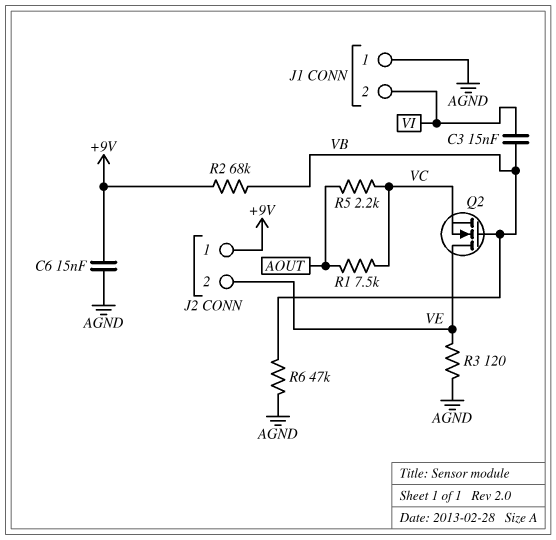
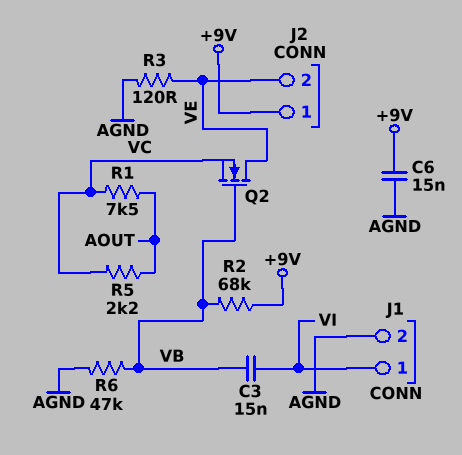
J1 pin 1: AGND -> VI
J1 pin 2: VI -> AGND

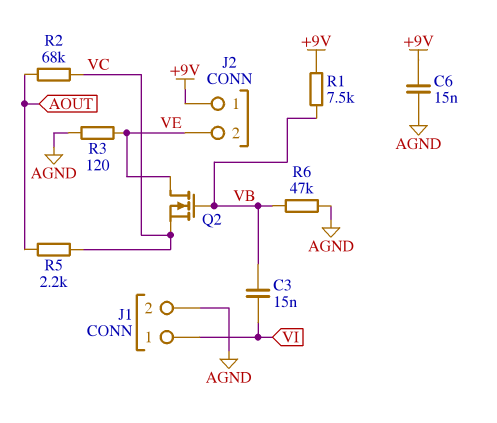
R1: 7.5k (AOUT, VC) -> 7.5k (+9V, VB)
R2: 68k (+9V, VB) -> 68k (AOUT, VC)

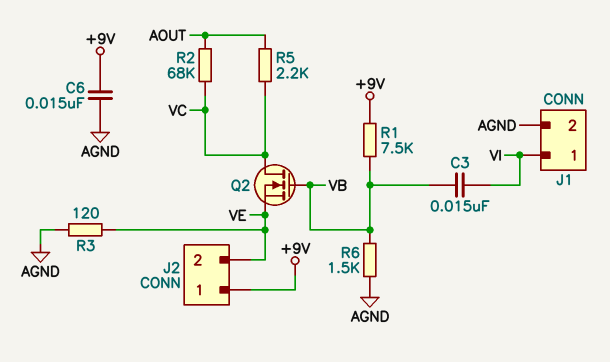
Q2: NMOS (G VB, D VE, S VC) -> NMOS (G VB, D VC, S VE)
R6: 47k (AGND, VB) -> 1.5k (AGND, VB)

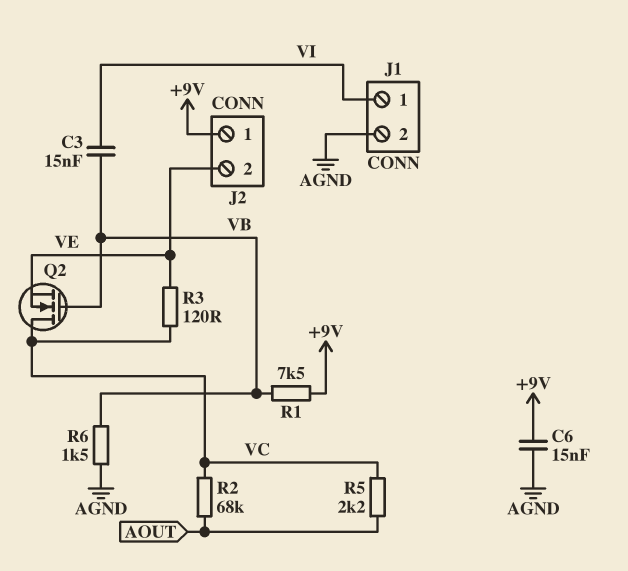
R3: 120 (AGND, VE) -> 120 (VC, VE)

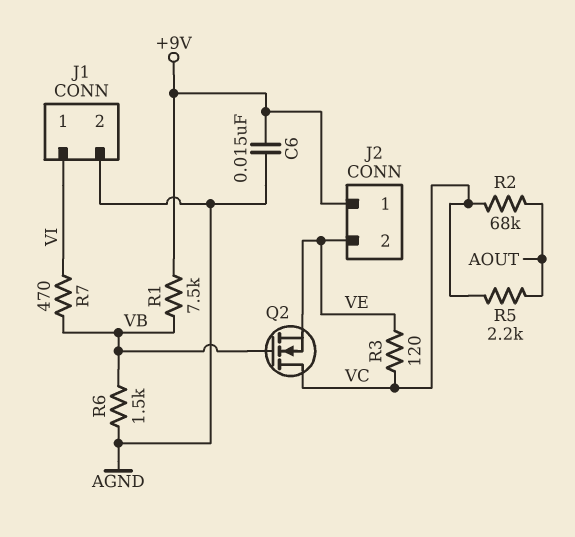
C3: 15nF (VB, VI) -> none
R7: none -> 470 (VB, VI)

